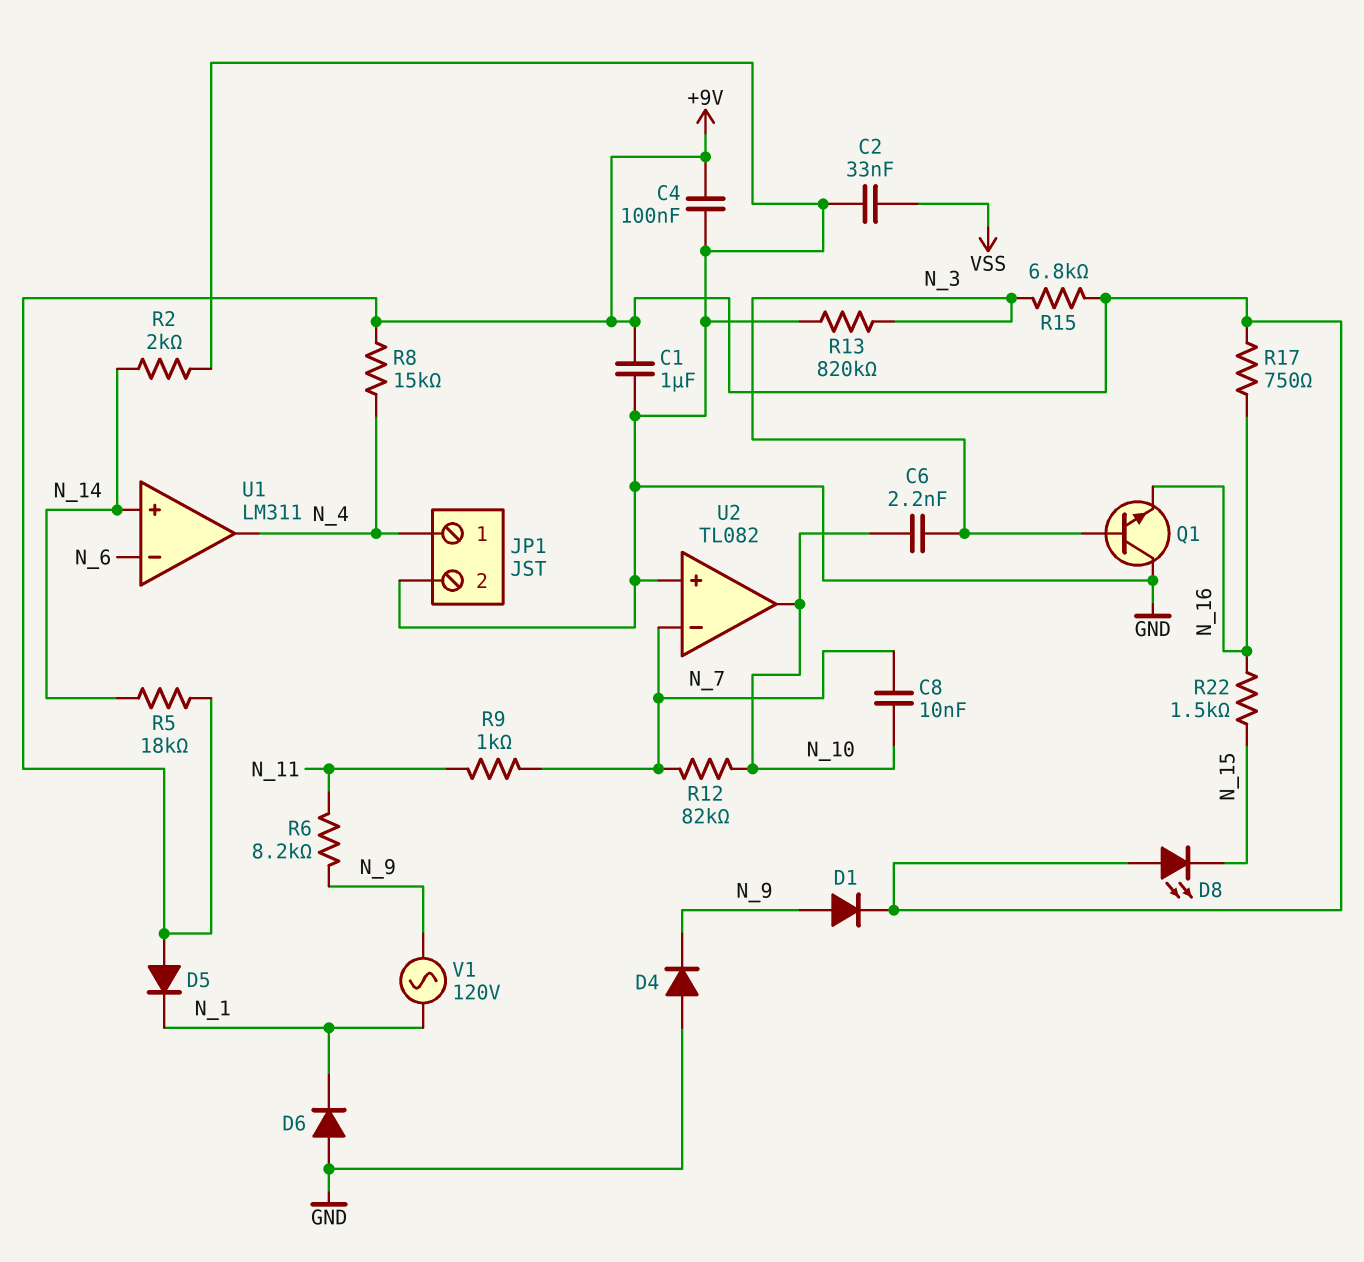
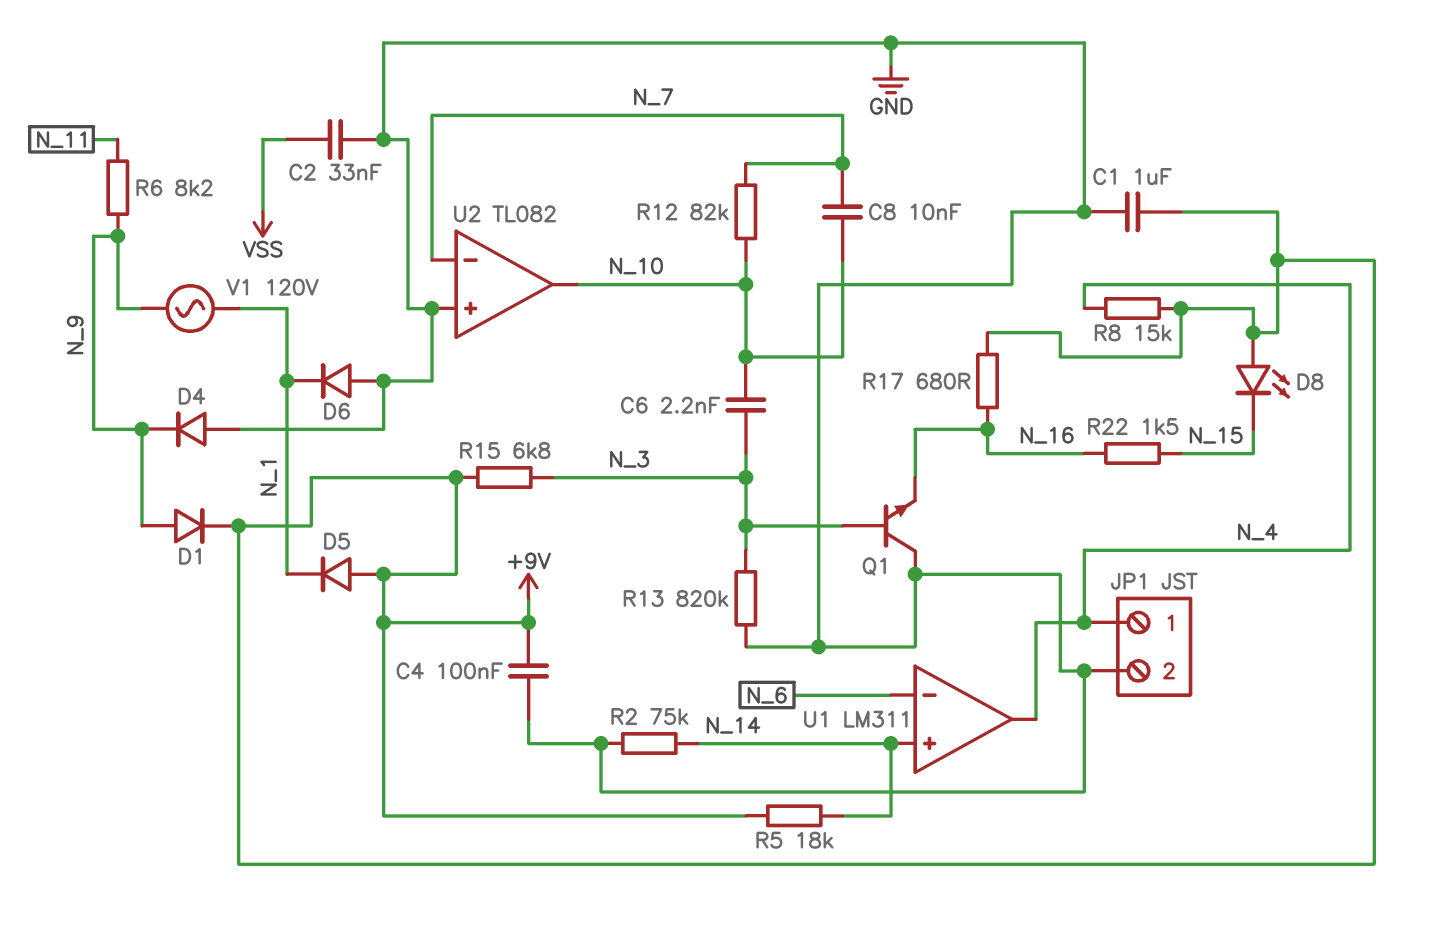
R2: 2k (GND, N_14) -> 75k (GND, N_14)
R9: 1k (N_7, N_11) -> none
R17: 750 (+9V, N_16) -> 680 (+9V, N_16)

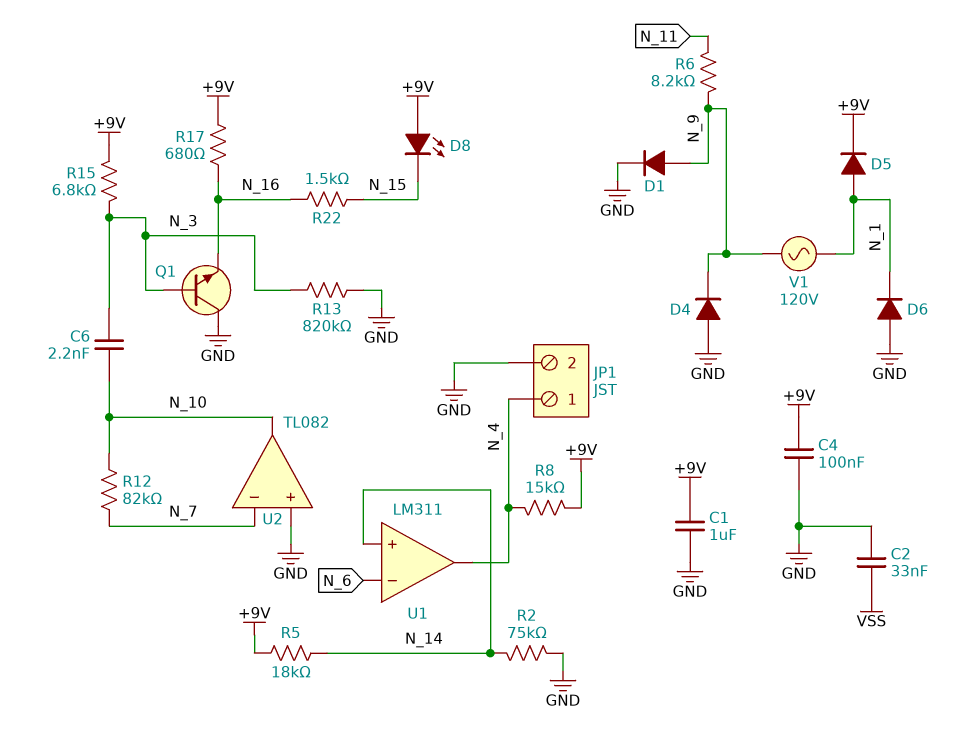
C8: 10nF (N_7, N_10) -> none
D1: diode (A N_9, K +9V) -> diode (A N_9, K GND)
D5: diode (A +9V, K N_1) -> diode (A N_1, K +9V)

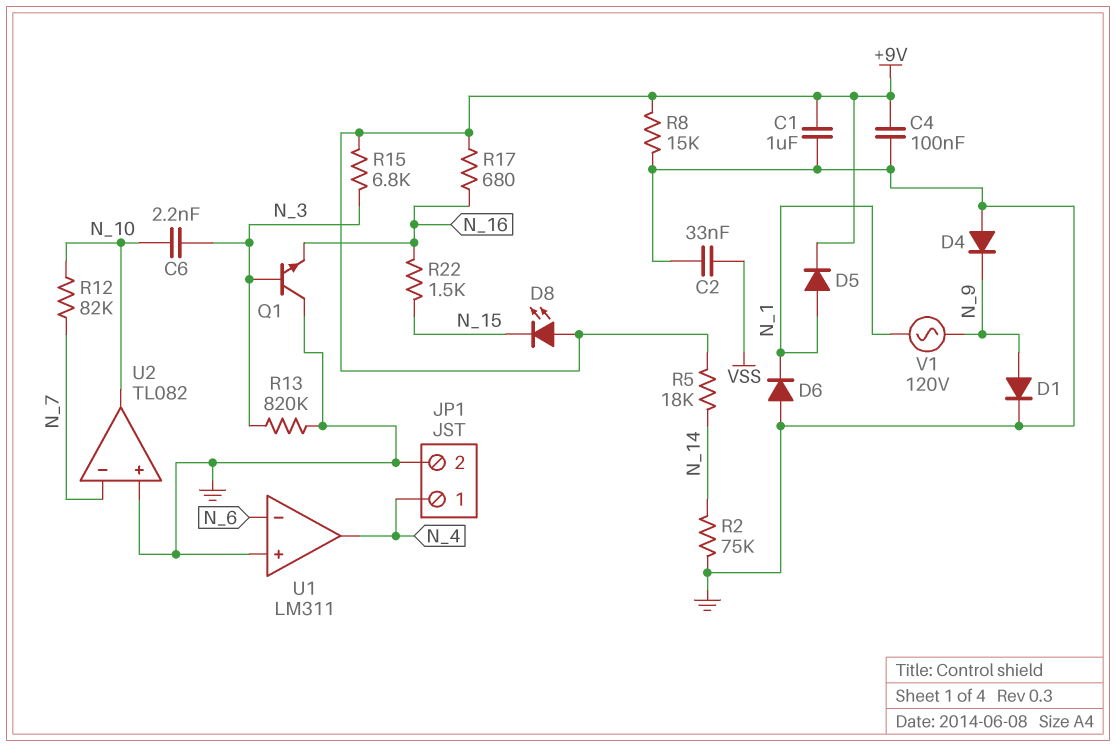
R6: 8.2k (N_9, N_11) -> none
R8: 15k (+9V, N_4) -> 15k (+9V, GND)
U1 pin in+: N_14 -> GND

